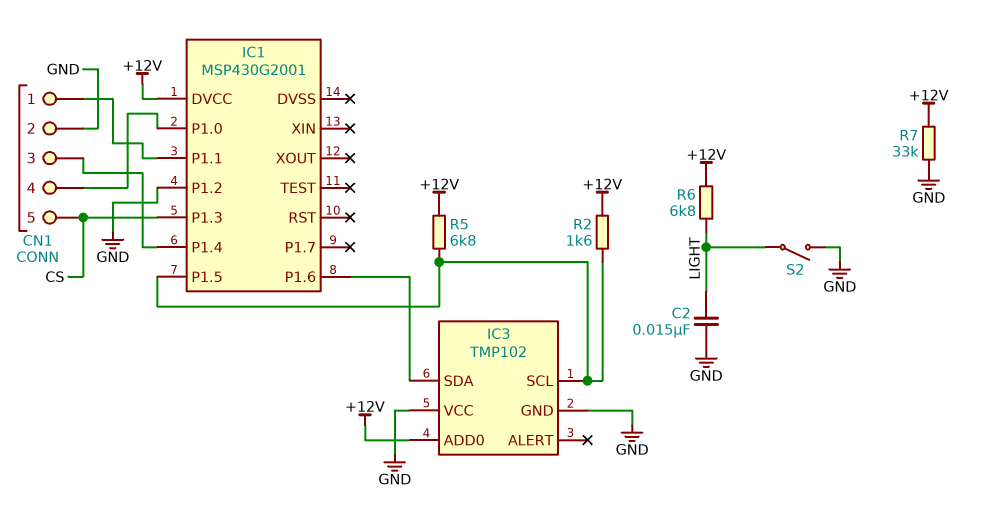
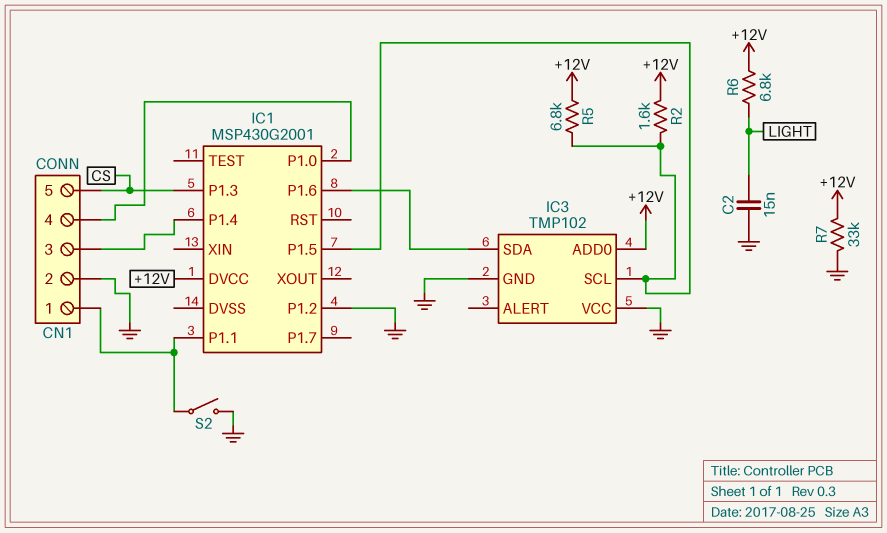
S2: switch (GND, LIGHT) -> switch (CN1/1, GND)

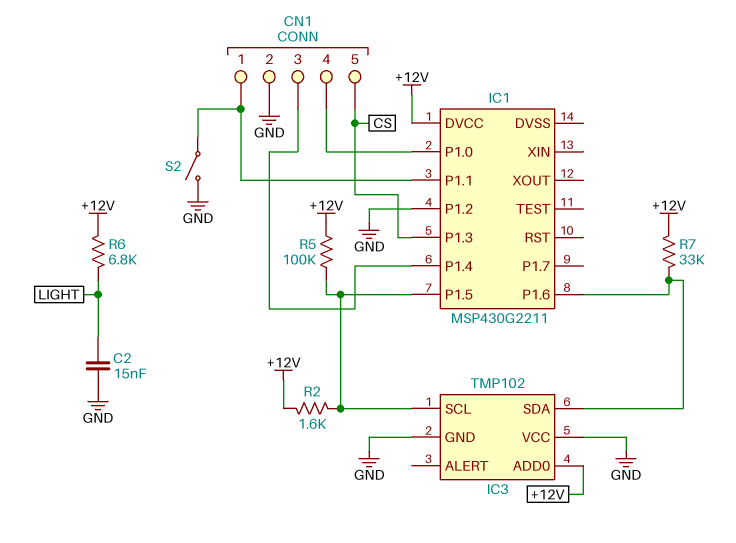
IC1: MSP430G2001 -> MSP430G2211
R5: 6.8k (+12V, IC1/P1.5) -> 100k (+12V, IC1/P1.5)
R7: 33k (+12V, GND) -> 33k (+12V, IC1/P1.6)

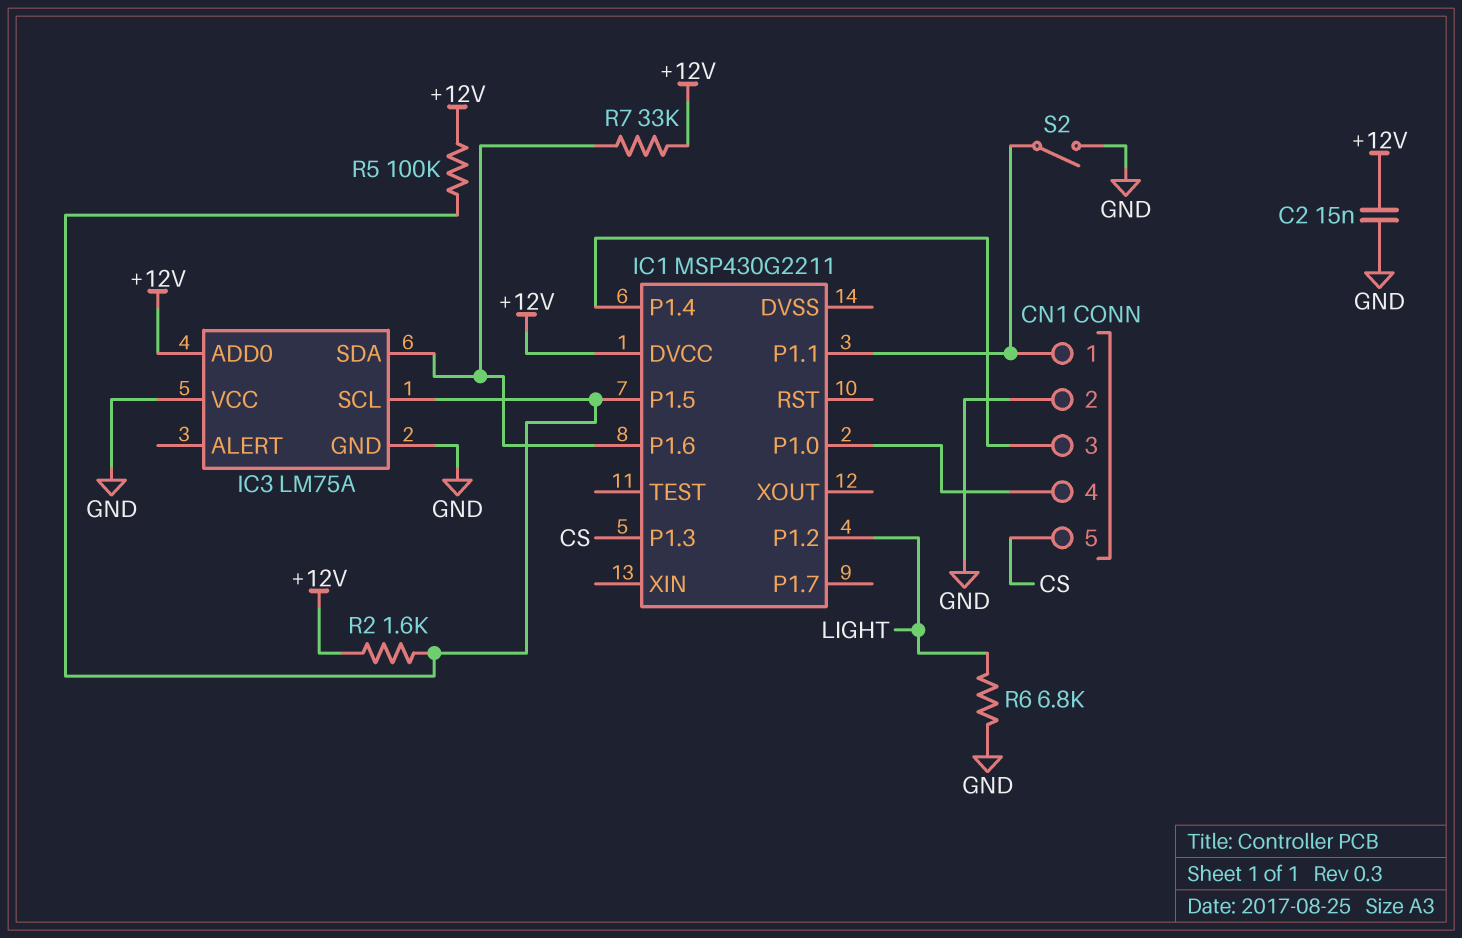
C2: 15nF (GND, LIGHT) -> 15nF (+12V, GND)
IC1 pin P1.2: GND -> LIGHT
IC3: TMP102 -> LM75A
R6: 6.8k (+12V, LIGHT) -> 6.8k (GND, LIGHT)

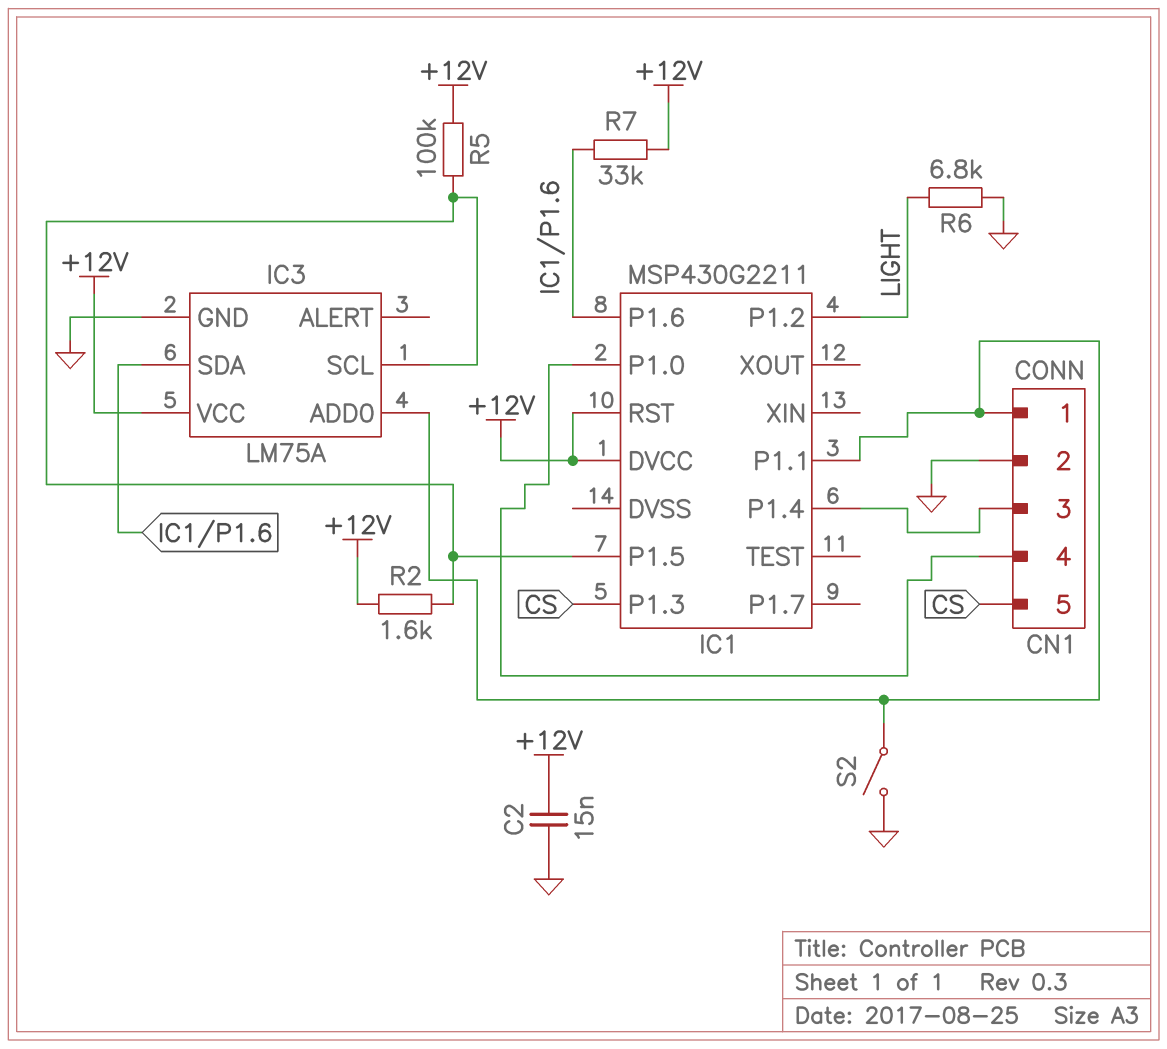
IC1 pin RST: none -> +12V
IC3 pin ADD0: +12V -> CN1/1
IC3 pin VCC: GND -> +12V

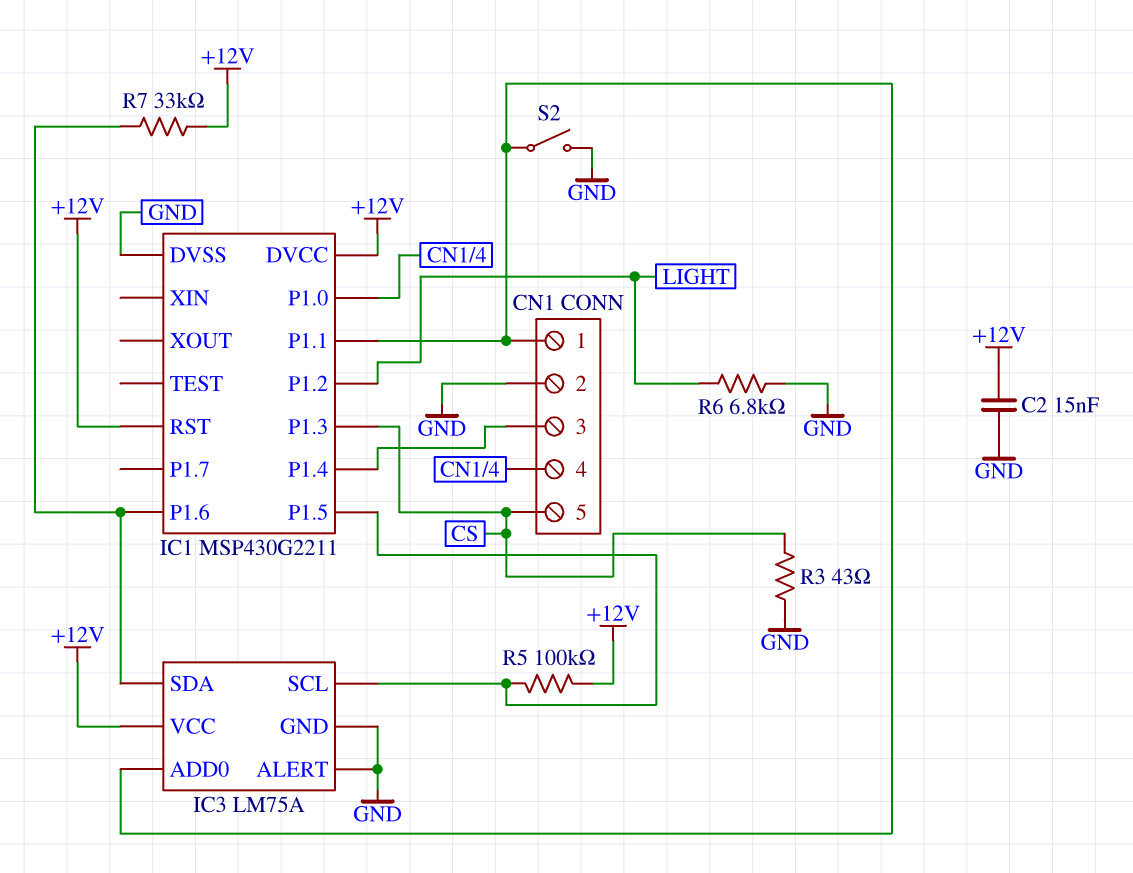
IC1 pin DVSS: none -> GND
IC3 pin ALERT: none -> GND
R2: 1.6k (+12V, IC1/P1.5) -> none
R3: none -> 43 (CS, GND)

